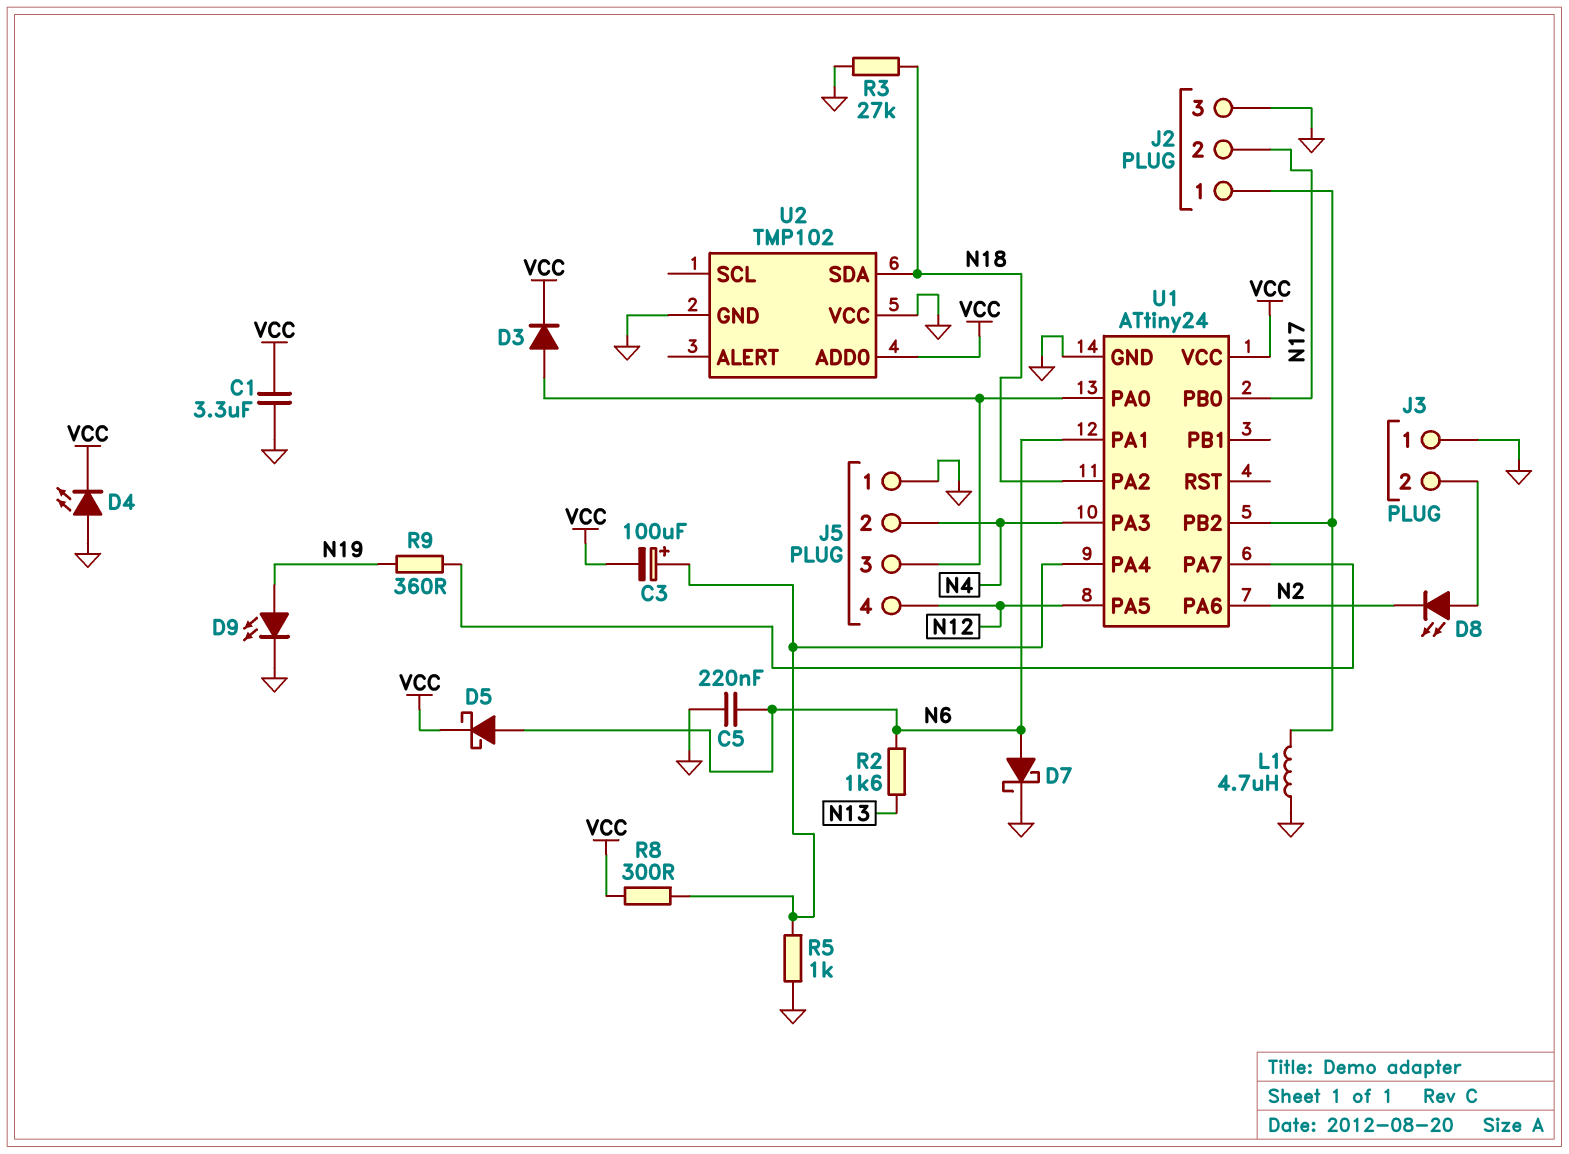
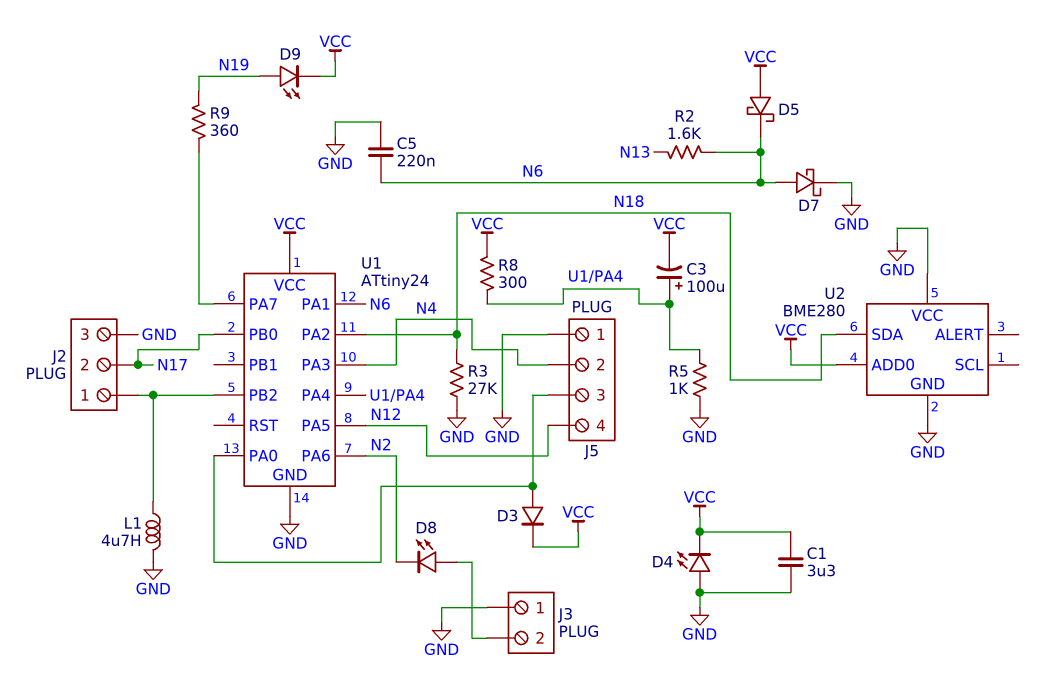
D5: schottky (A N6, K VCC) -> schottky (A VCC, K N6)
D9: LED (A N19, K GND) -> LED (A N19, K VCC)
U2: TMP102 -> BME280

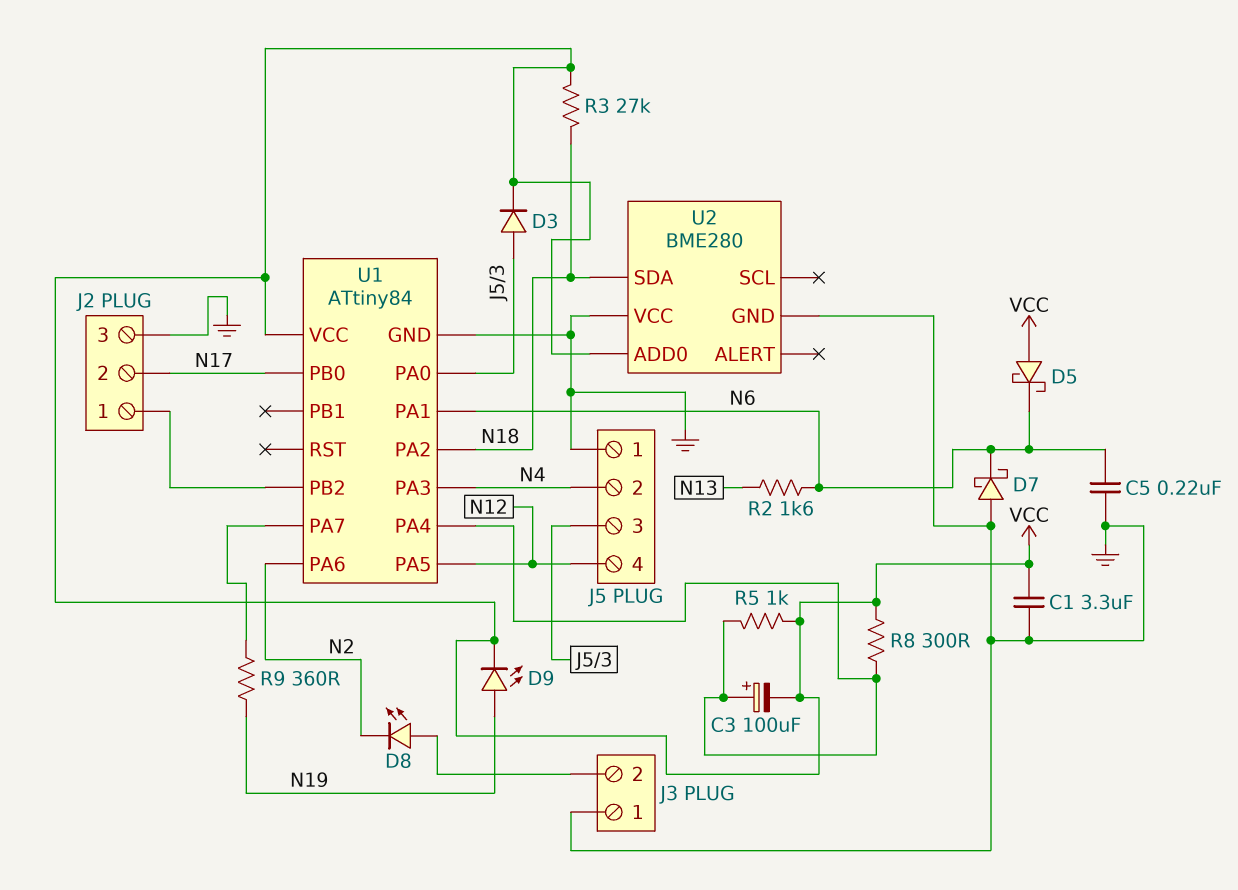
D4: LED (A GND, K VCC) -> none
D7: schottky (A N6, K GND) -> schottky (A GND, K N6)
L1: 4.7uH (GND, J2/1) -> none
R3: 27k (GND, N18) -> 27k (N18, VCC)
R5: 1k (GND, U1/PA4) -> 1k (U1/PA4, VCC)
U1: ATtiny24 -> ATtiny84

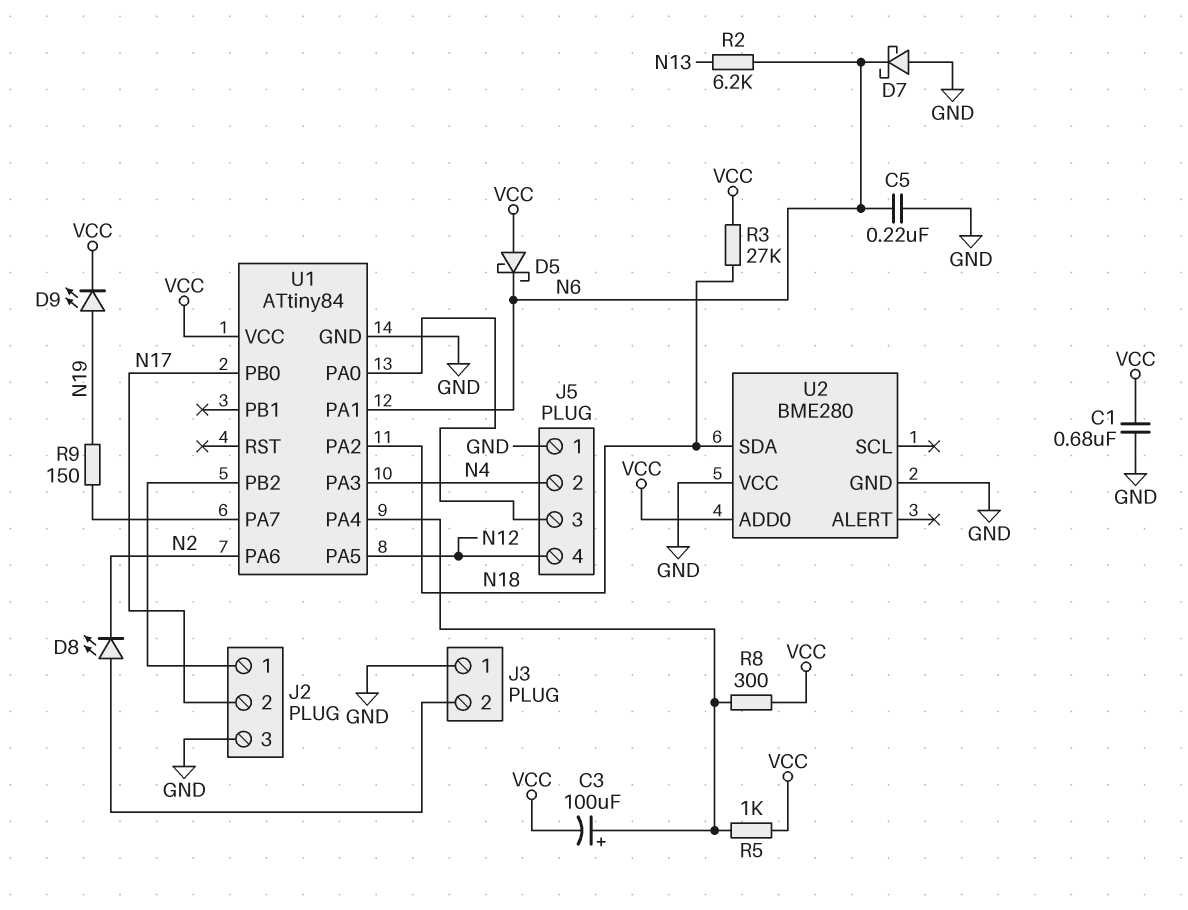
C1: 3.3uF (GND, VCC) -> 680nF (GND, VCC)
D3: diode (A J5/3, K VCC) -> none
R2: 1.6k (N6, N13) -> 6.2k (N6, N13)
R9: 360 (N19, U1/PA7) -> 150 (N19, U1/PA7)

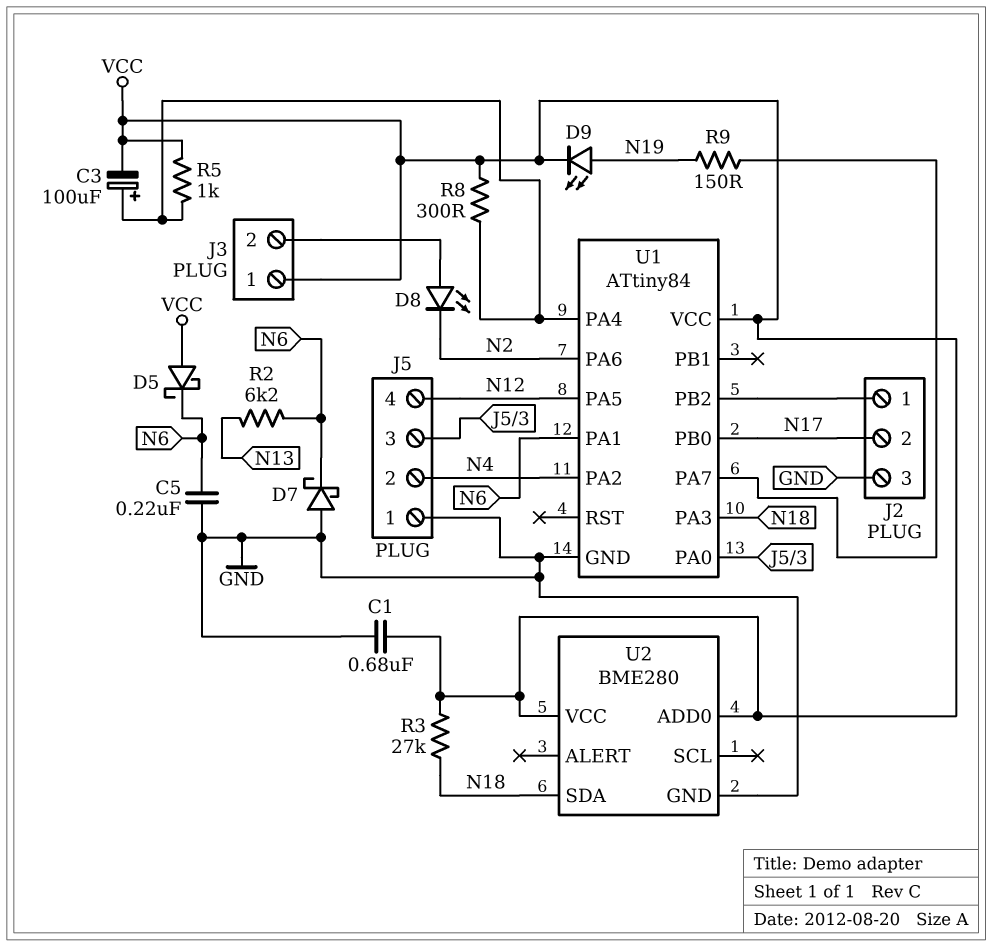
J3 pin 1: GND -> VCC
U1 pin PA2: N18 -> N4
U1 pin PA3: N4 -> N18
U2 pin VCC: GND -> VCC

